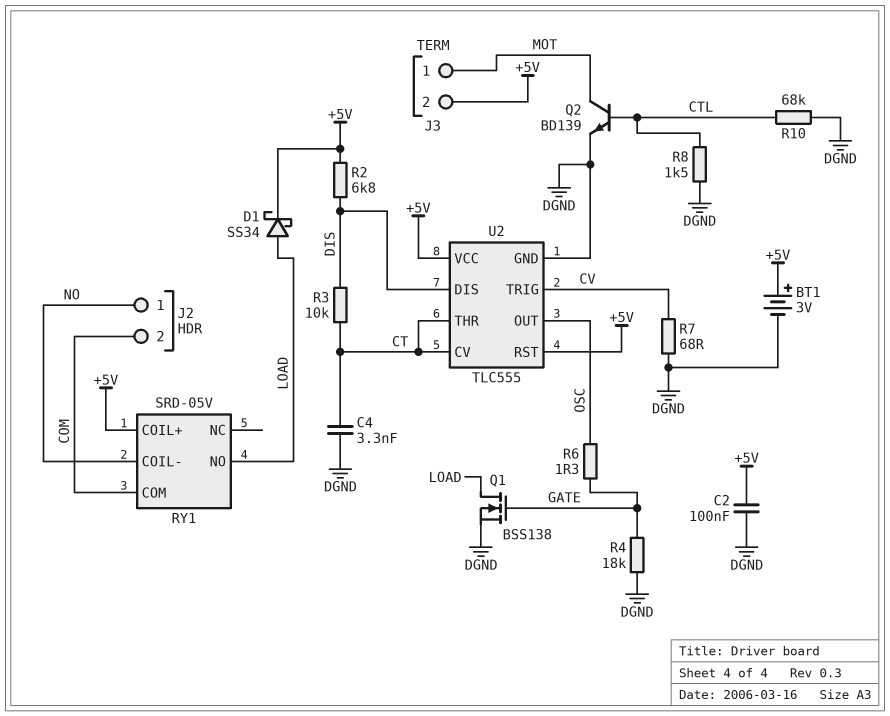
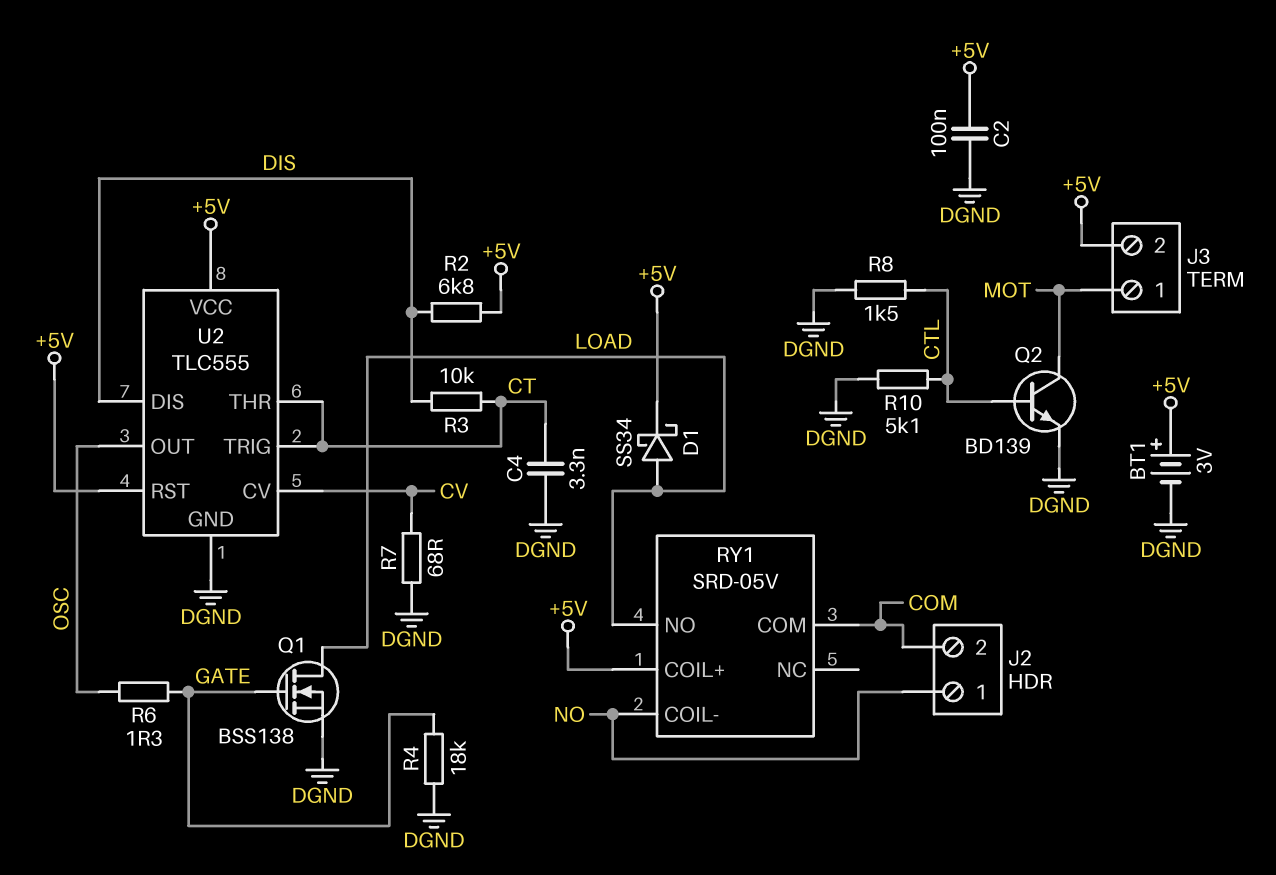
R10: 68k (CTL, DGND) -> 5.1k (CTL, DGND)
U2 pin CV: CT -> CV
U2 pin TRIG: CV -> CT

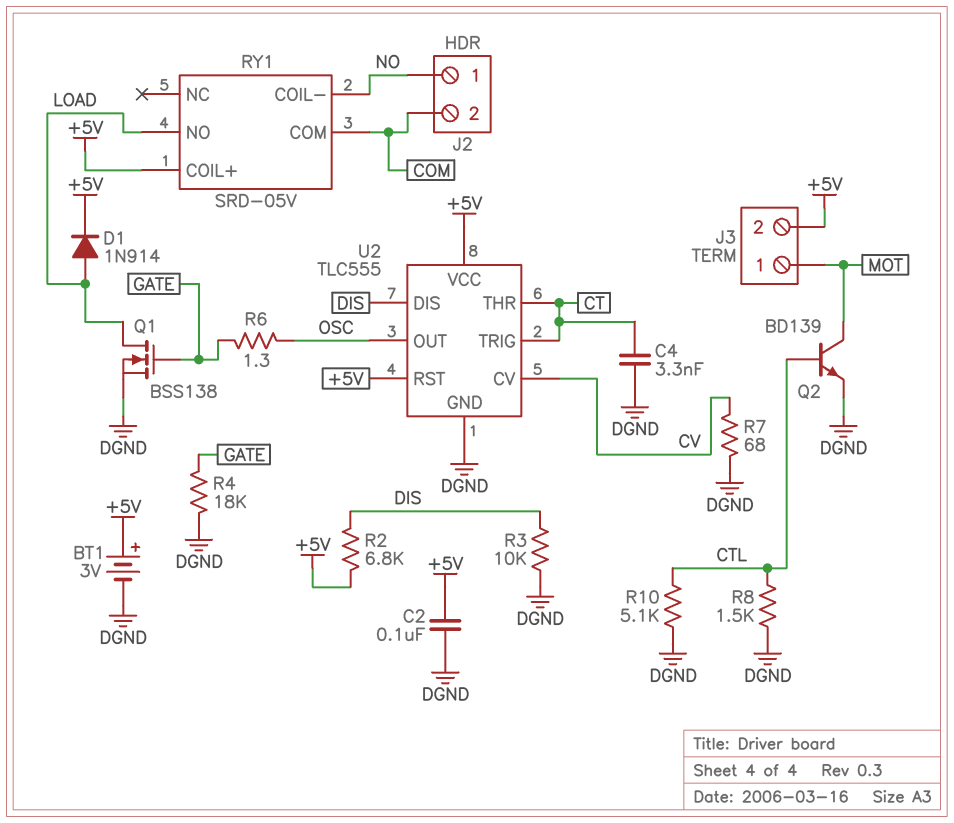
D1: schottky SS34 (A LOAD, K +5V) -> diode 1N914 (A LOAD, K +5V)
R3: 10k (CT, DIS) -> 10k (DGND, DIS)

